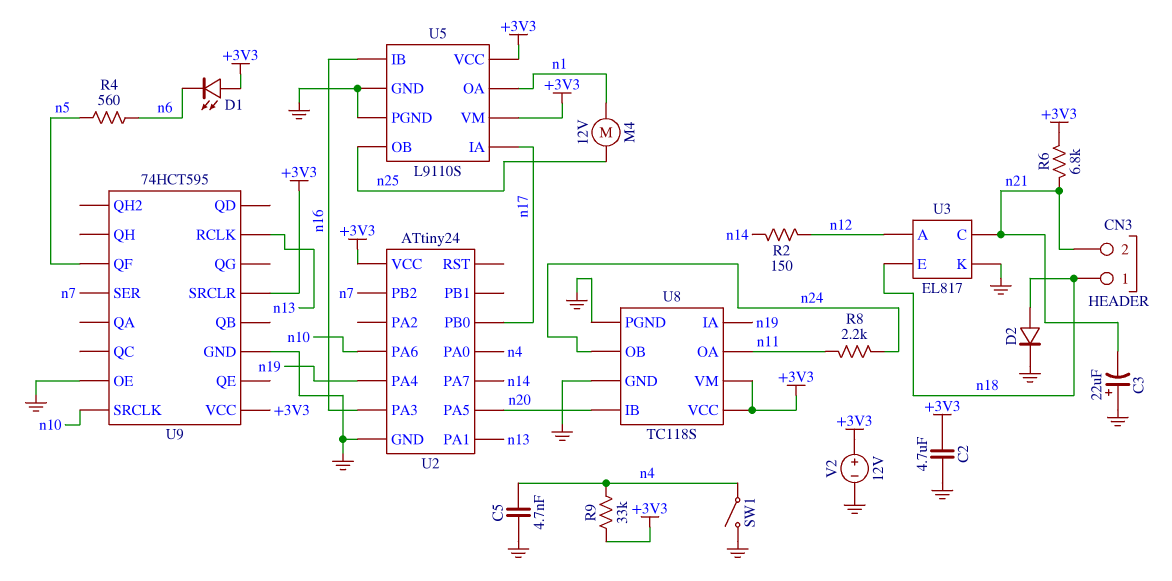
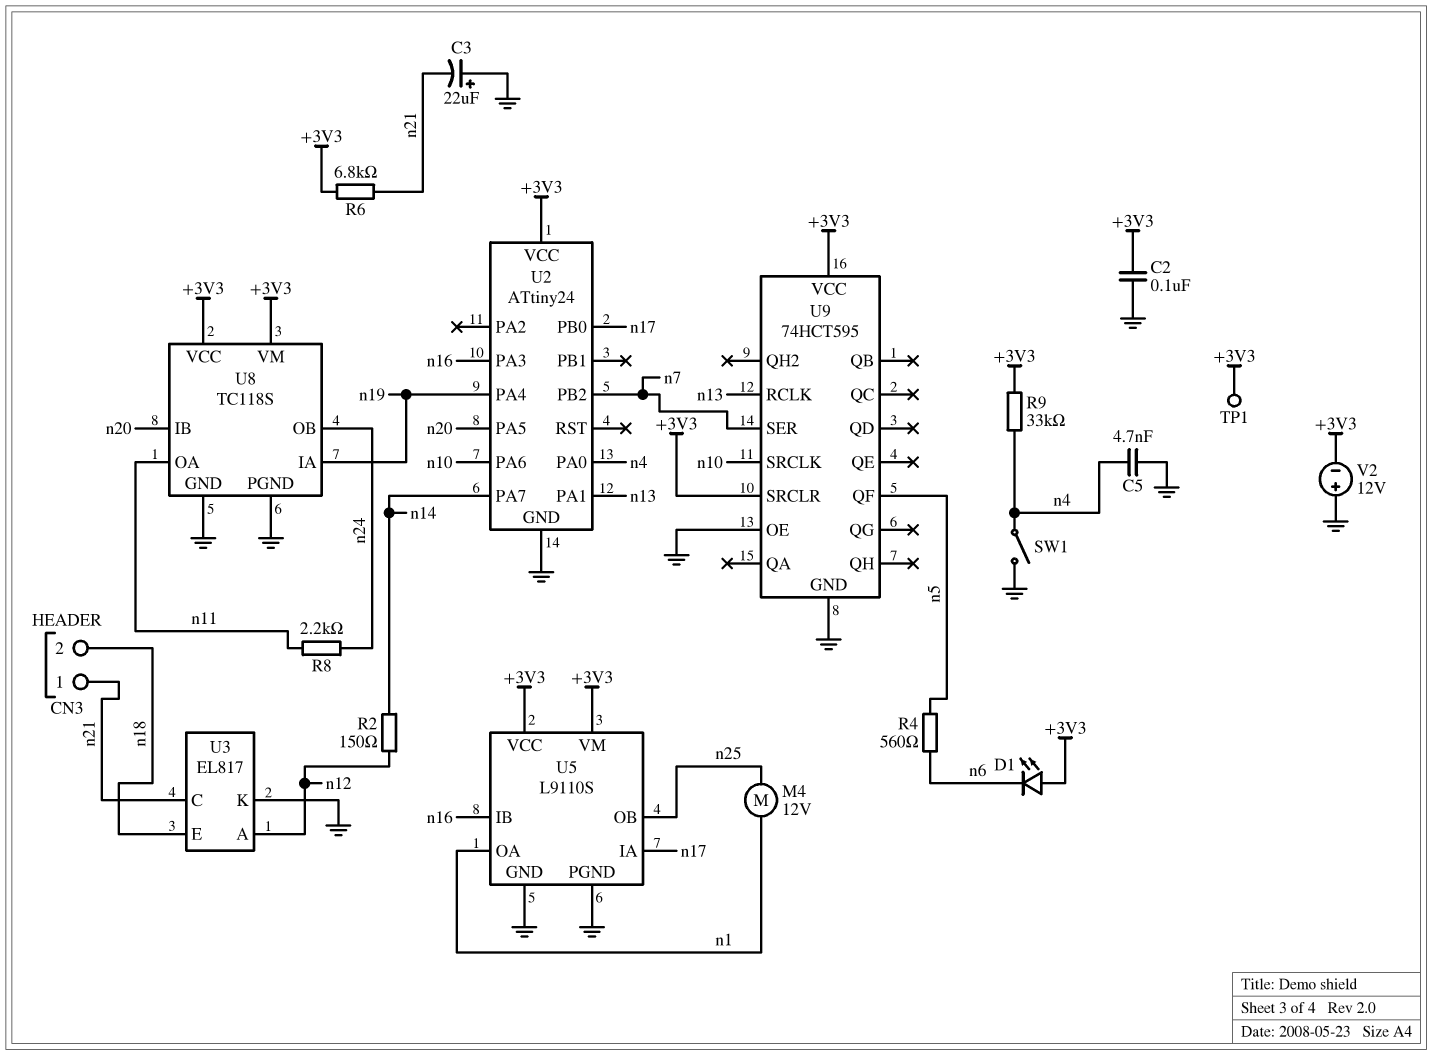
C2: 4.7uF (+3V3, GND) -> 100nF (+3V3, GND)
CN3 pin 1: n18 -> n21
CN3 pin 2: n21 -> n18
D2: diode (A n18, K GND) -> none
TP1: none -> test point (+3V3)
V2: 12V (plus +3V3, minus GND) -> 12V (plus GND, minus +3V3)

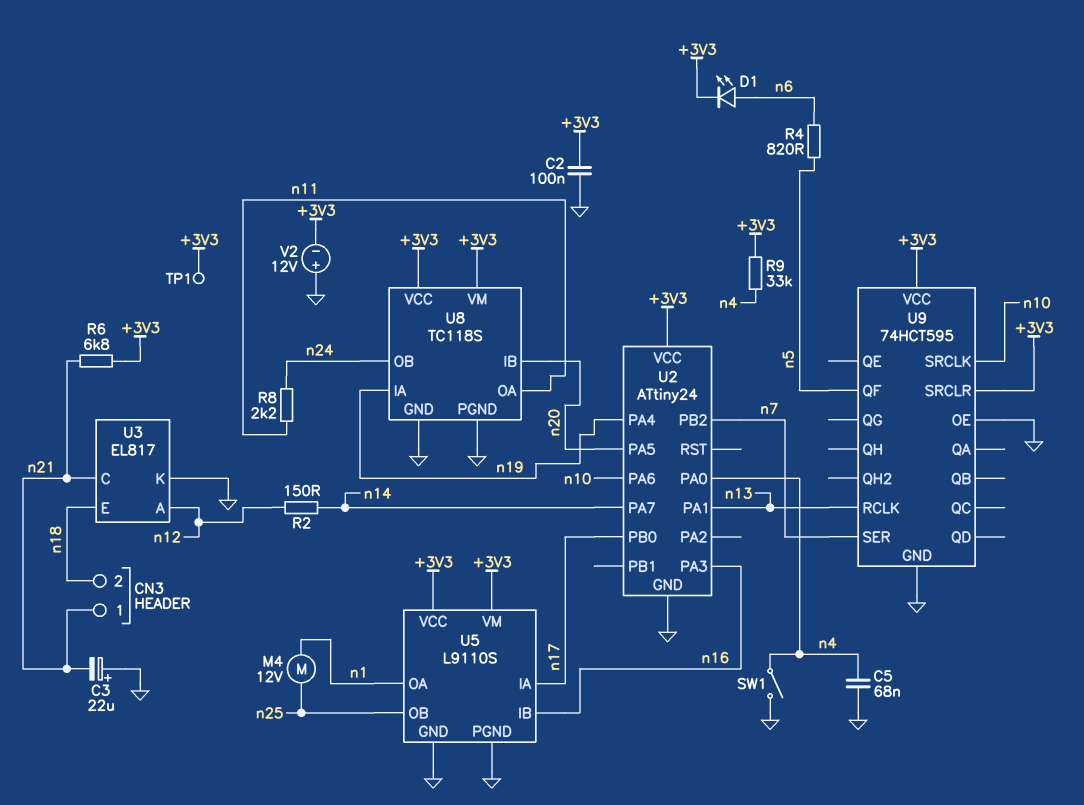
C5: 4.7nF (GND, n4) -> 68nF (GND, n4)
D1: LED (A +3V3, K n6) -> LED (A n6, K +3V3)
R4: 560 (n5, n6) -> 820 (n5, n6)

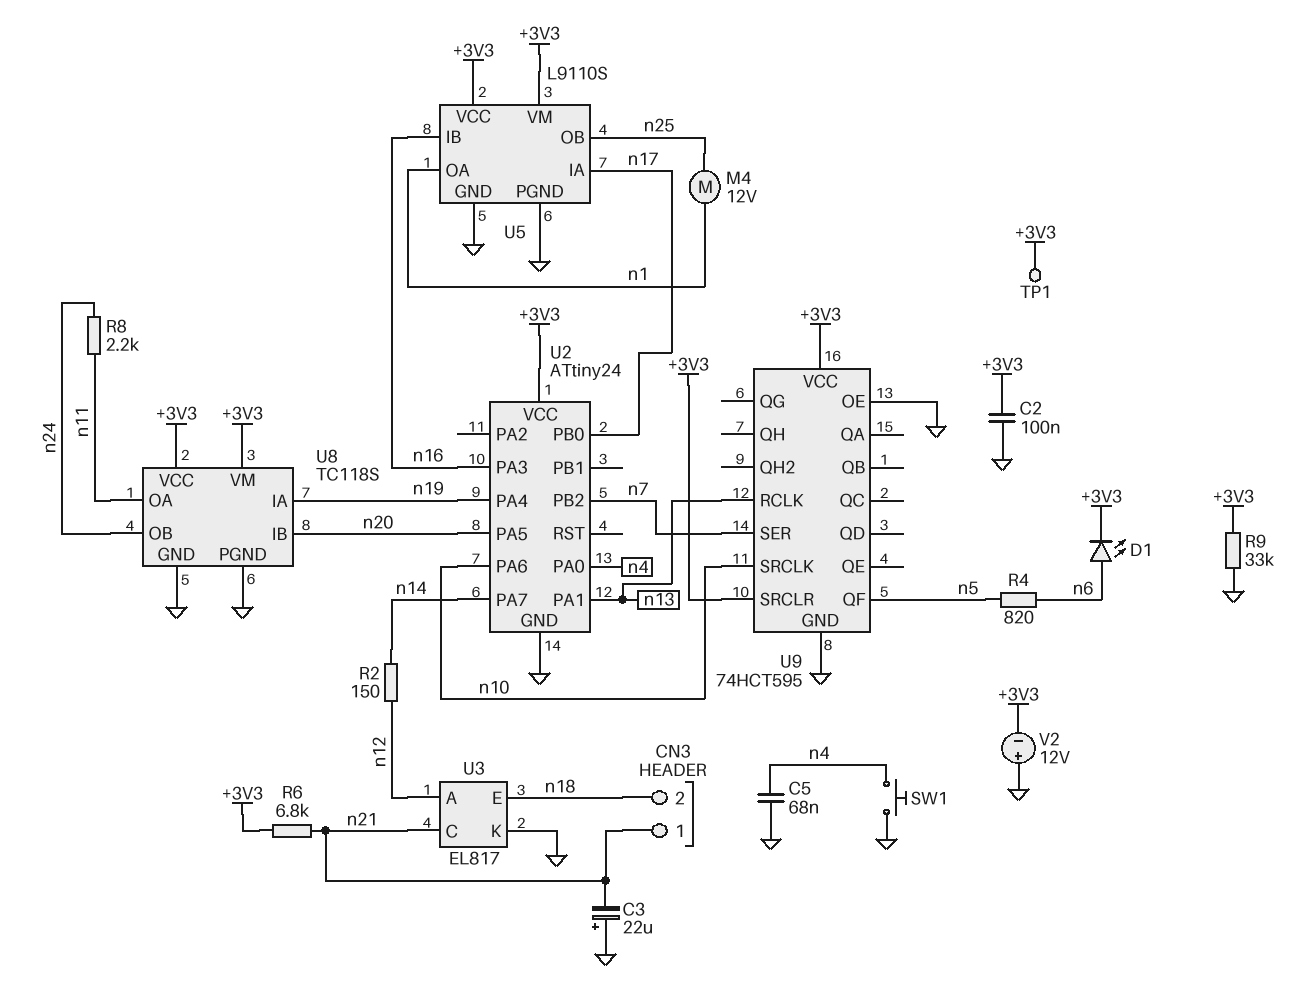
R9: 33k (+3V3, n4) -> 33k (+3V3, GND)
SW1: switch (GND, n4) -> button (GND, n4)

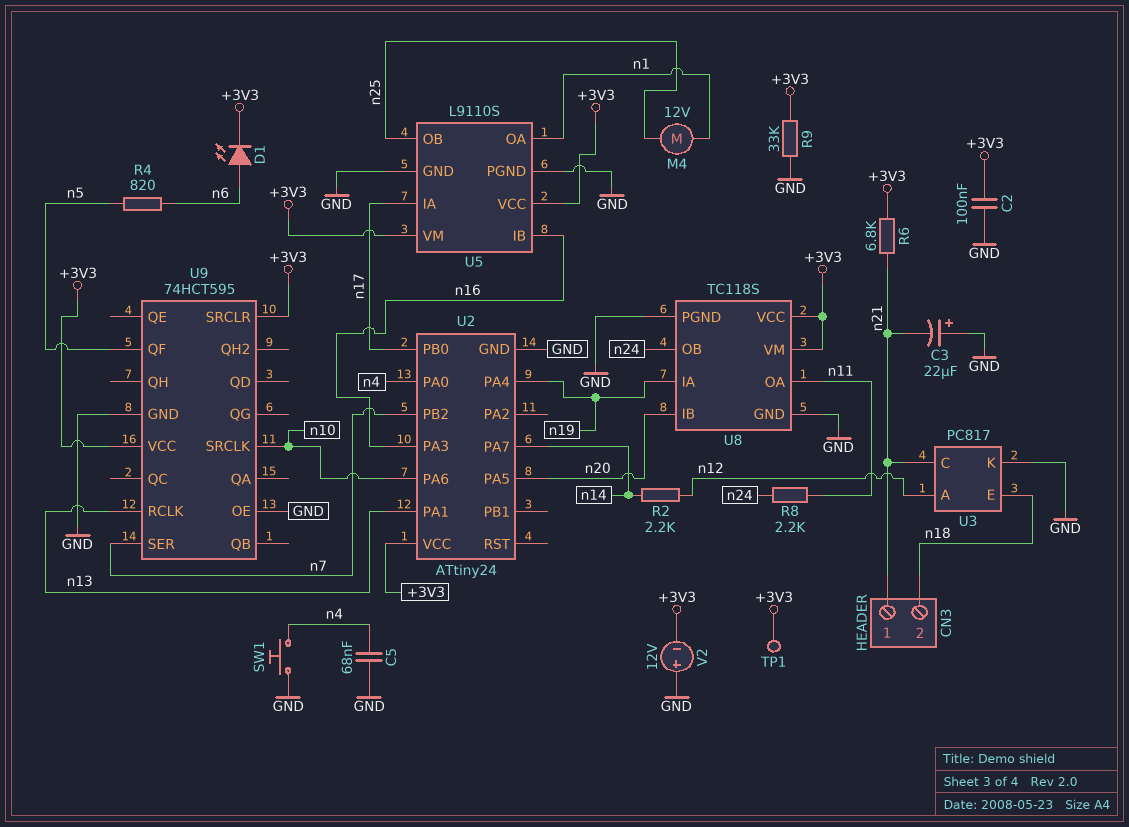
R2: 150 (n12, n14) -> 2.2k (n12, n14)
U3: EL817 -> PC817

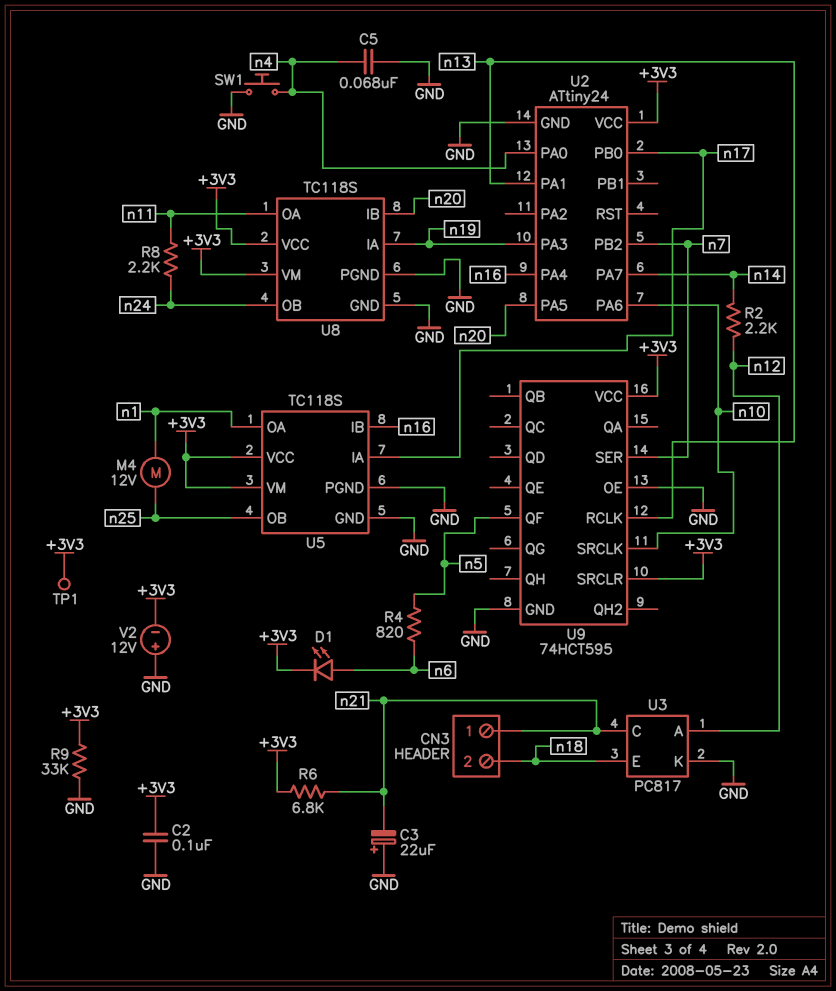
U2 pin PA3: n16 -> n19
U2 pin PA4: n19 -> n16
U5: L9110S -> TC118S

